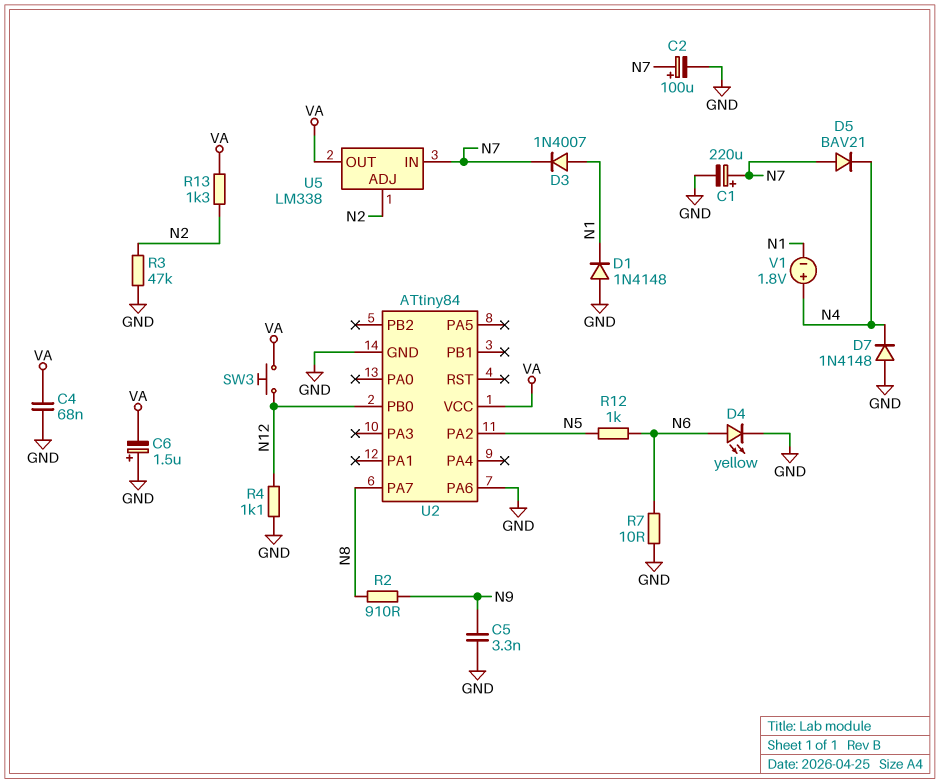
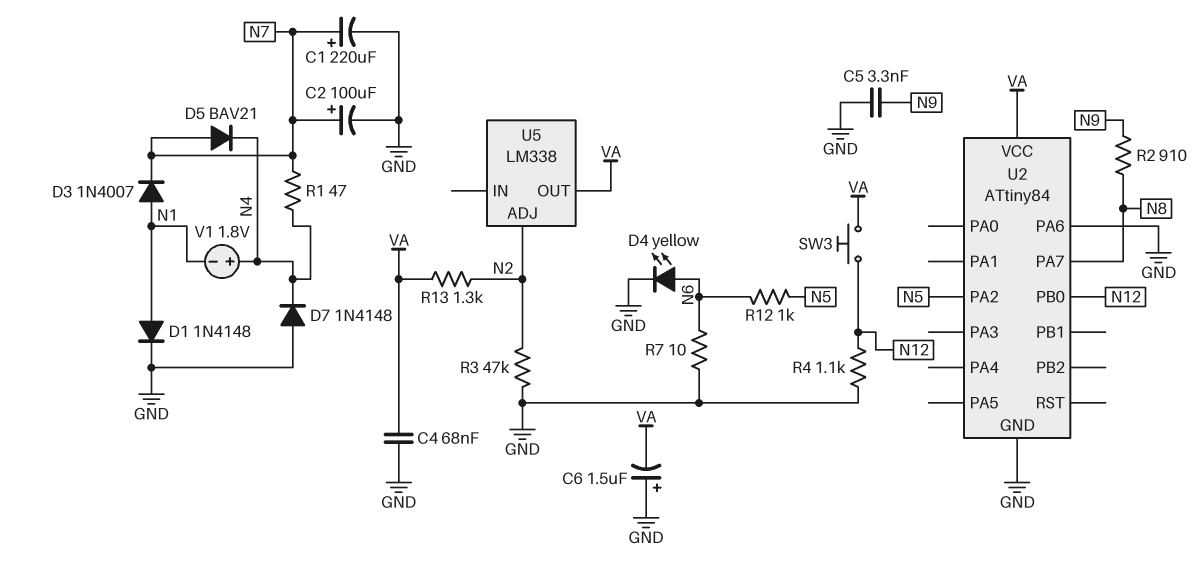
D1: diode 1N4148 (A GND, K N1) -> diode 1N4148 (A N1, K GND)
R1: none -> 47 (N4, N7)
U5 pin IN: N7 -> none

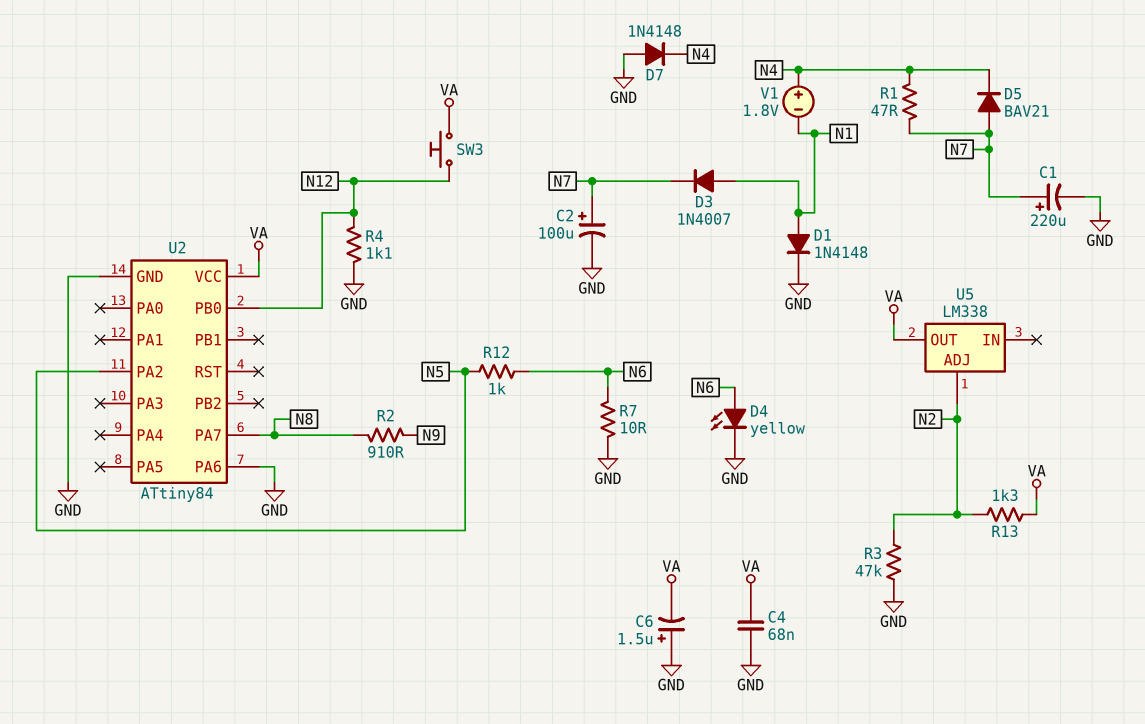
C5: 3.3nF (GND, N9) -> none

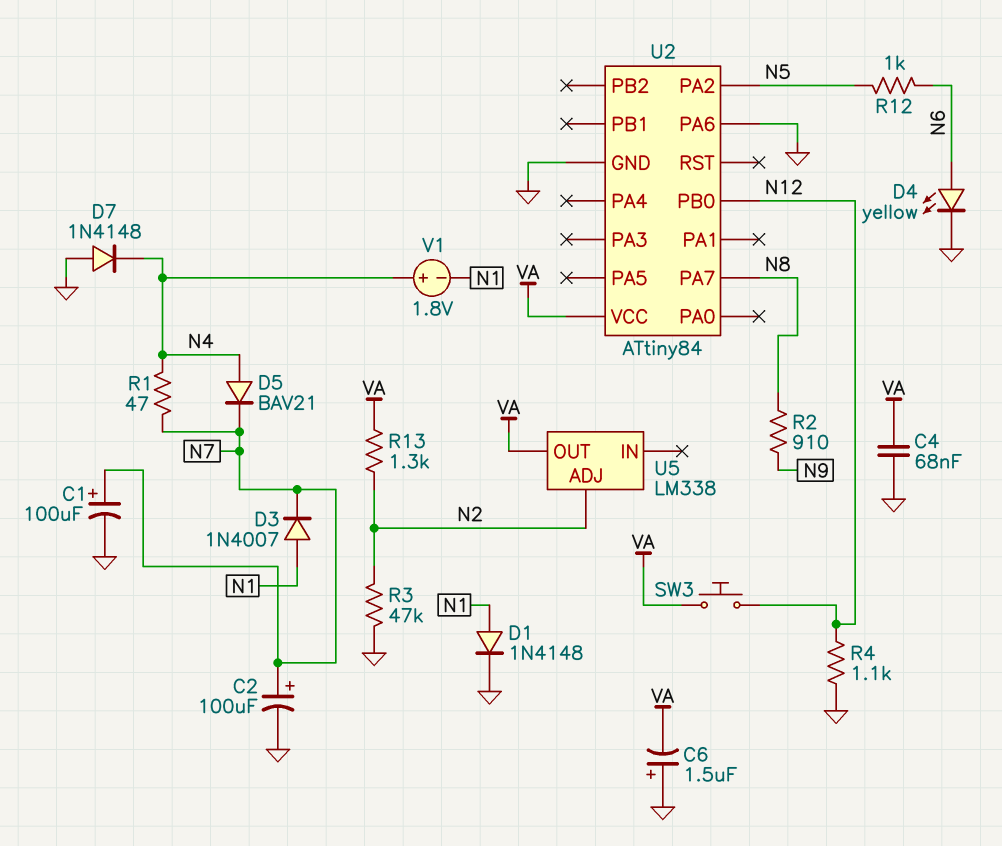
C1: 220uF (plus N7, minus GND) -> 100uF (plus N7, minus GND)
D5: diode BAV21 (A N7, K N4) -> diode BAV21 (A N4, K N7)
R7: 10 (GND, N6) -> none

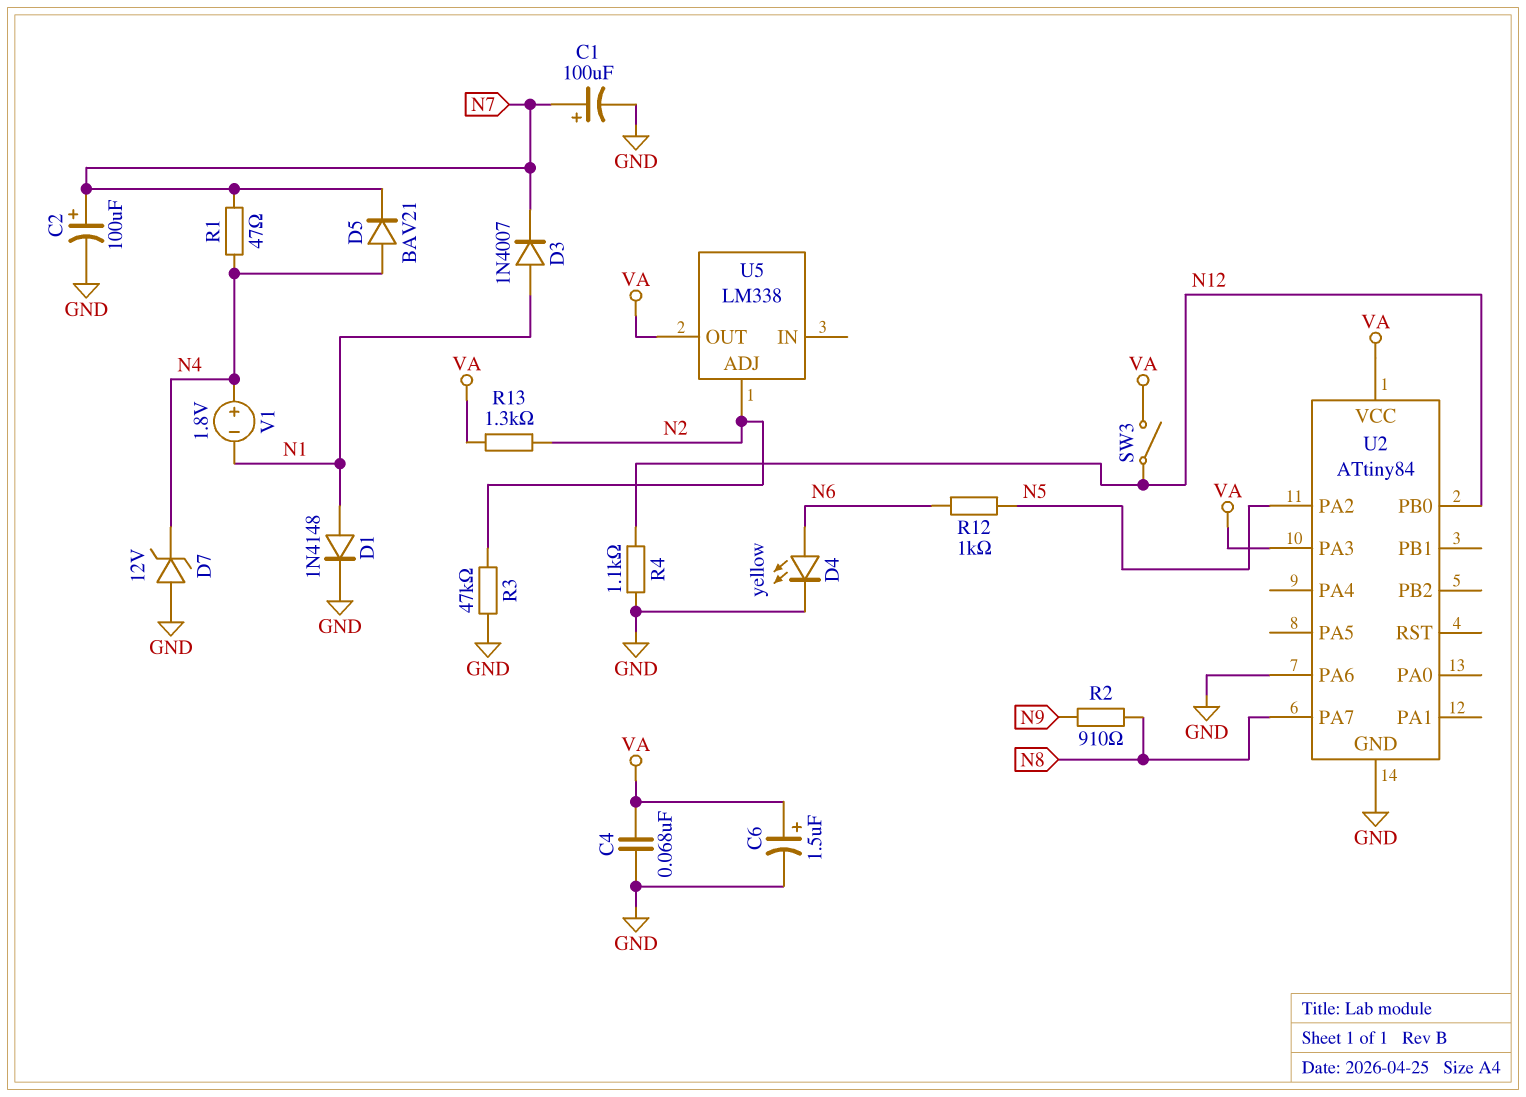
C6: 1.5uF (plus GND, minus VA) -> 1.5uF (plus VA, minus GND)
D7: diode 1N4148 (A GND, K N4) -> zener 12V (A GND, K N4)
SW3: button (N12, VA) -> switch (N12, VA)
U2 pin PA3: none -> VA

